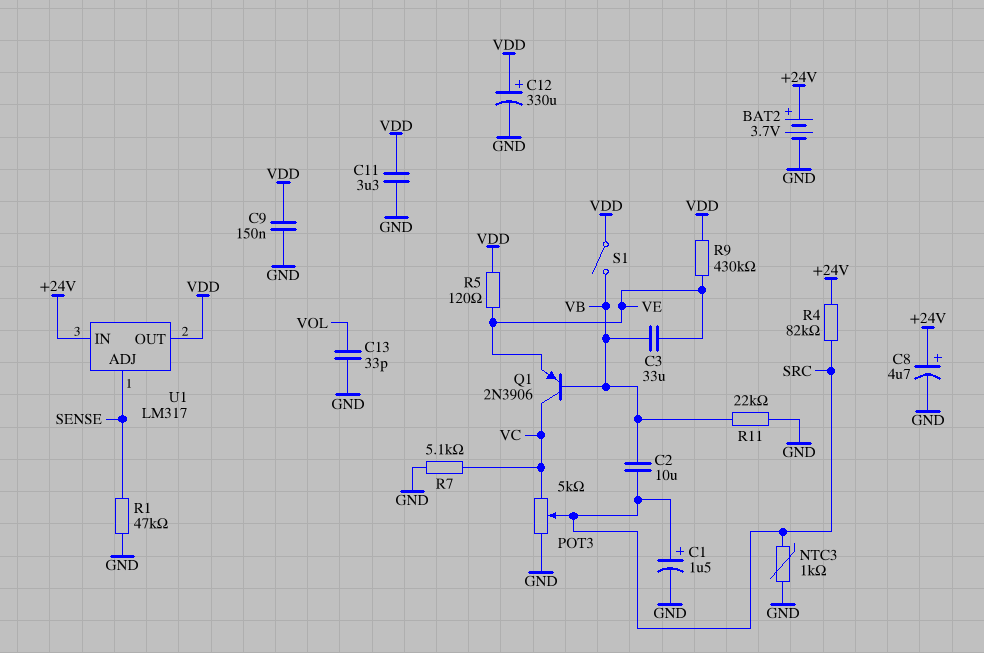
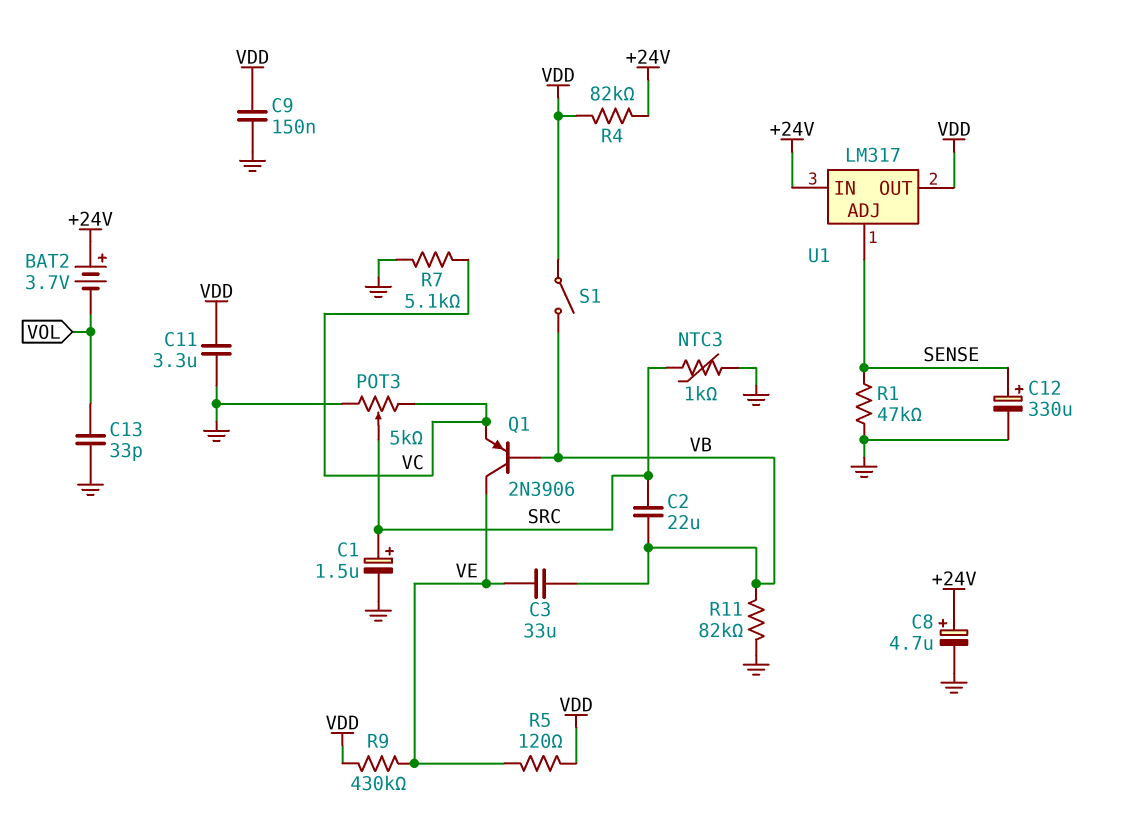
BAT2: 3.7V (plus +24V, minus GND) -> 3.7V (plus +24V, minus VOL)
C2: 10uF (SRC, VB) -> 22uF (SRC, VB)
C12: 330uF (plus VDD, minus GND) -> 330uF (plus SENSE, minus GND)
Q1: PNP 2N3906 (B VB, C VC, E VE) -> PNP 2N3906 (B VB, C VE, E VC)
R4: 82k (+24V, SRC) -> 82k (+24V, VDD)
R11: 22k (GND, VB) -> 82k (GND, VB)

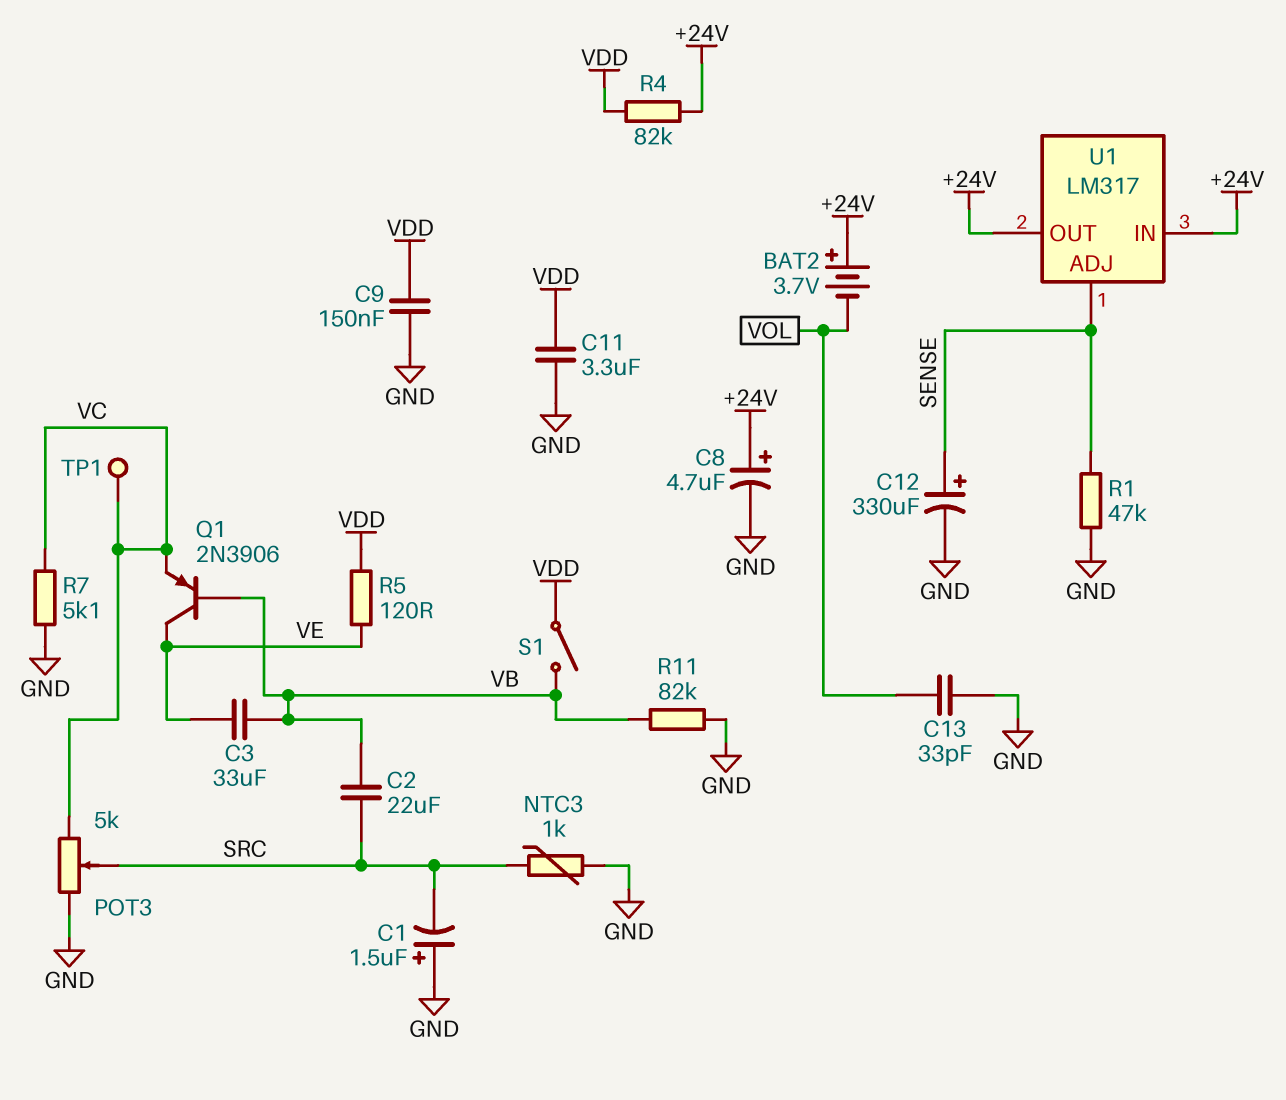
C1: 1.5uF (plus SRC, minus GND) -> 1.5uF (plus GND, minus SRC)
R9: 430k (VDD, VE) -> none
TP1: none -> test point (VC)
U1 pin OUT: VDD -> +24V

